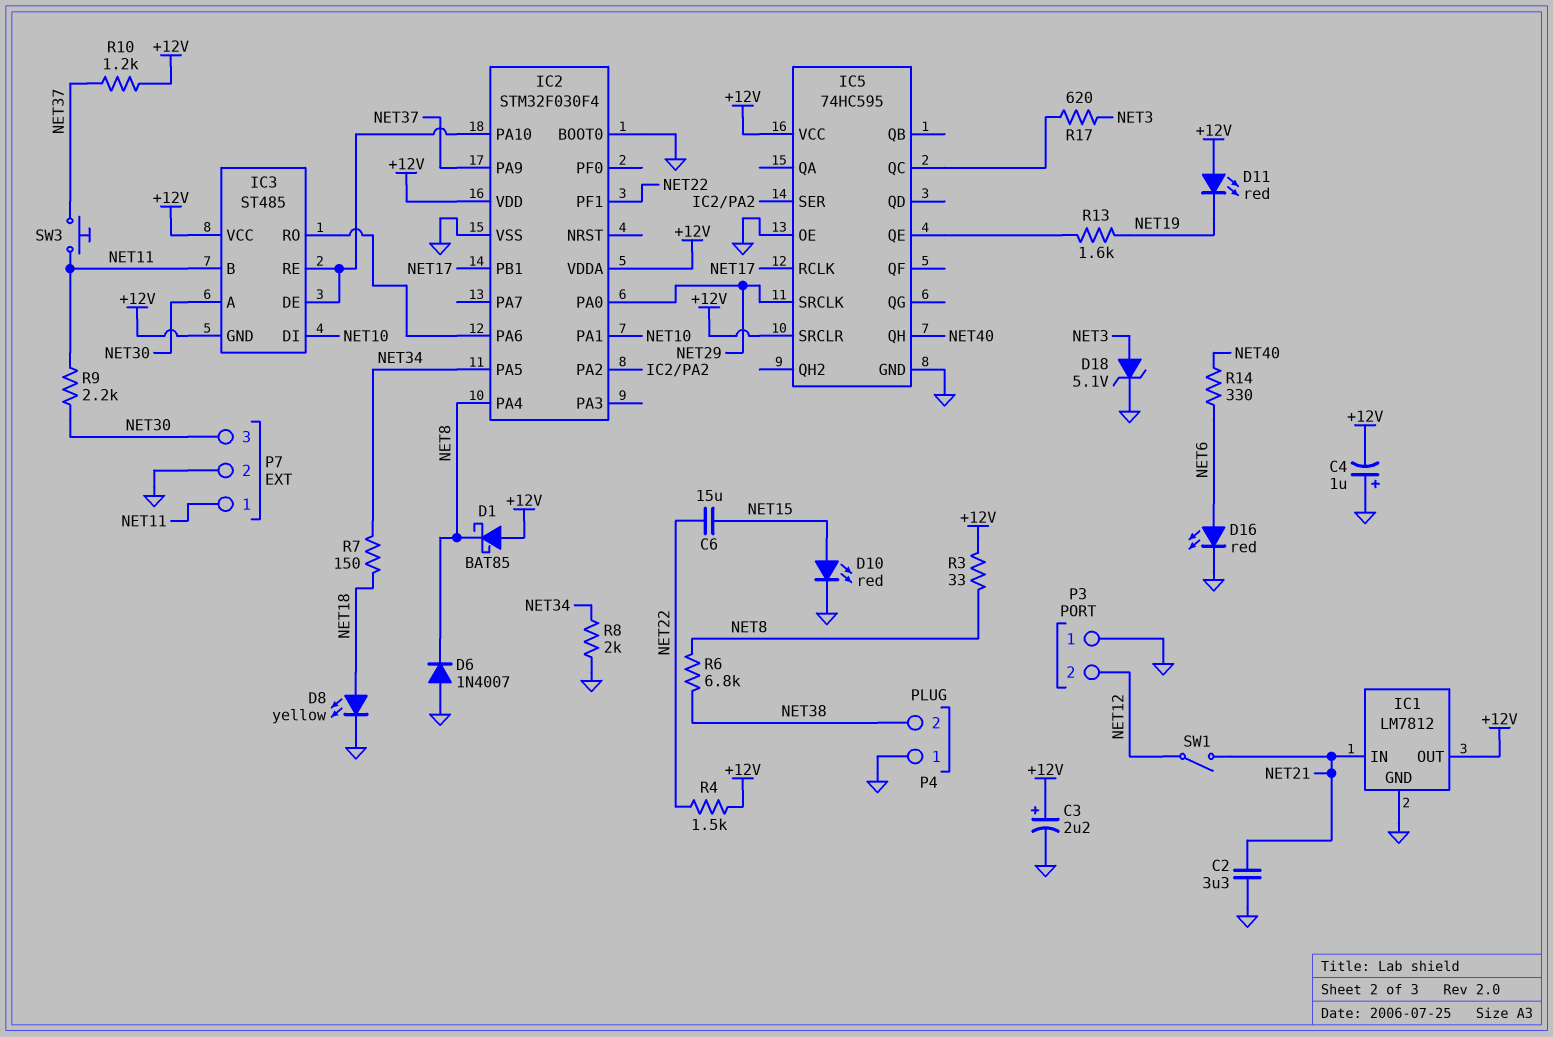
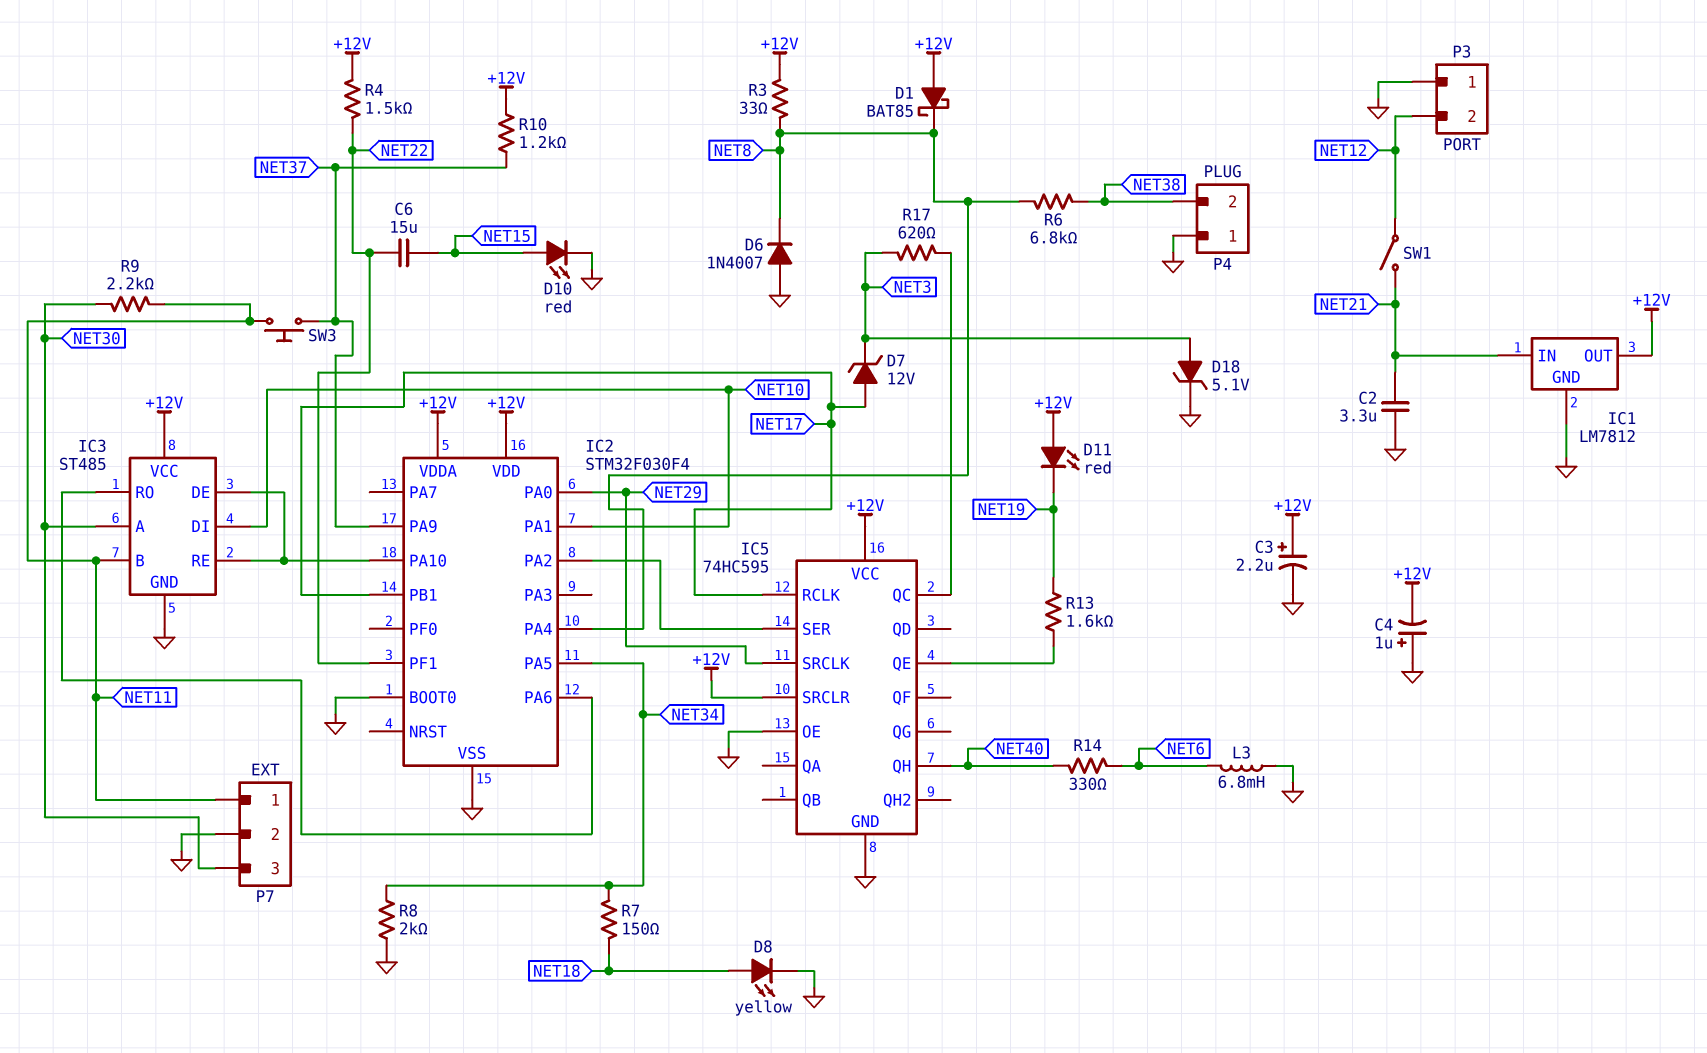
D7: none -> zener 12V (A NET17, K NET3)
D16: LED red (A NET6, K GND) -> none
IC3 pin GND: +12V -> GND
L3: none -> 6.8mH (GND, NET6)

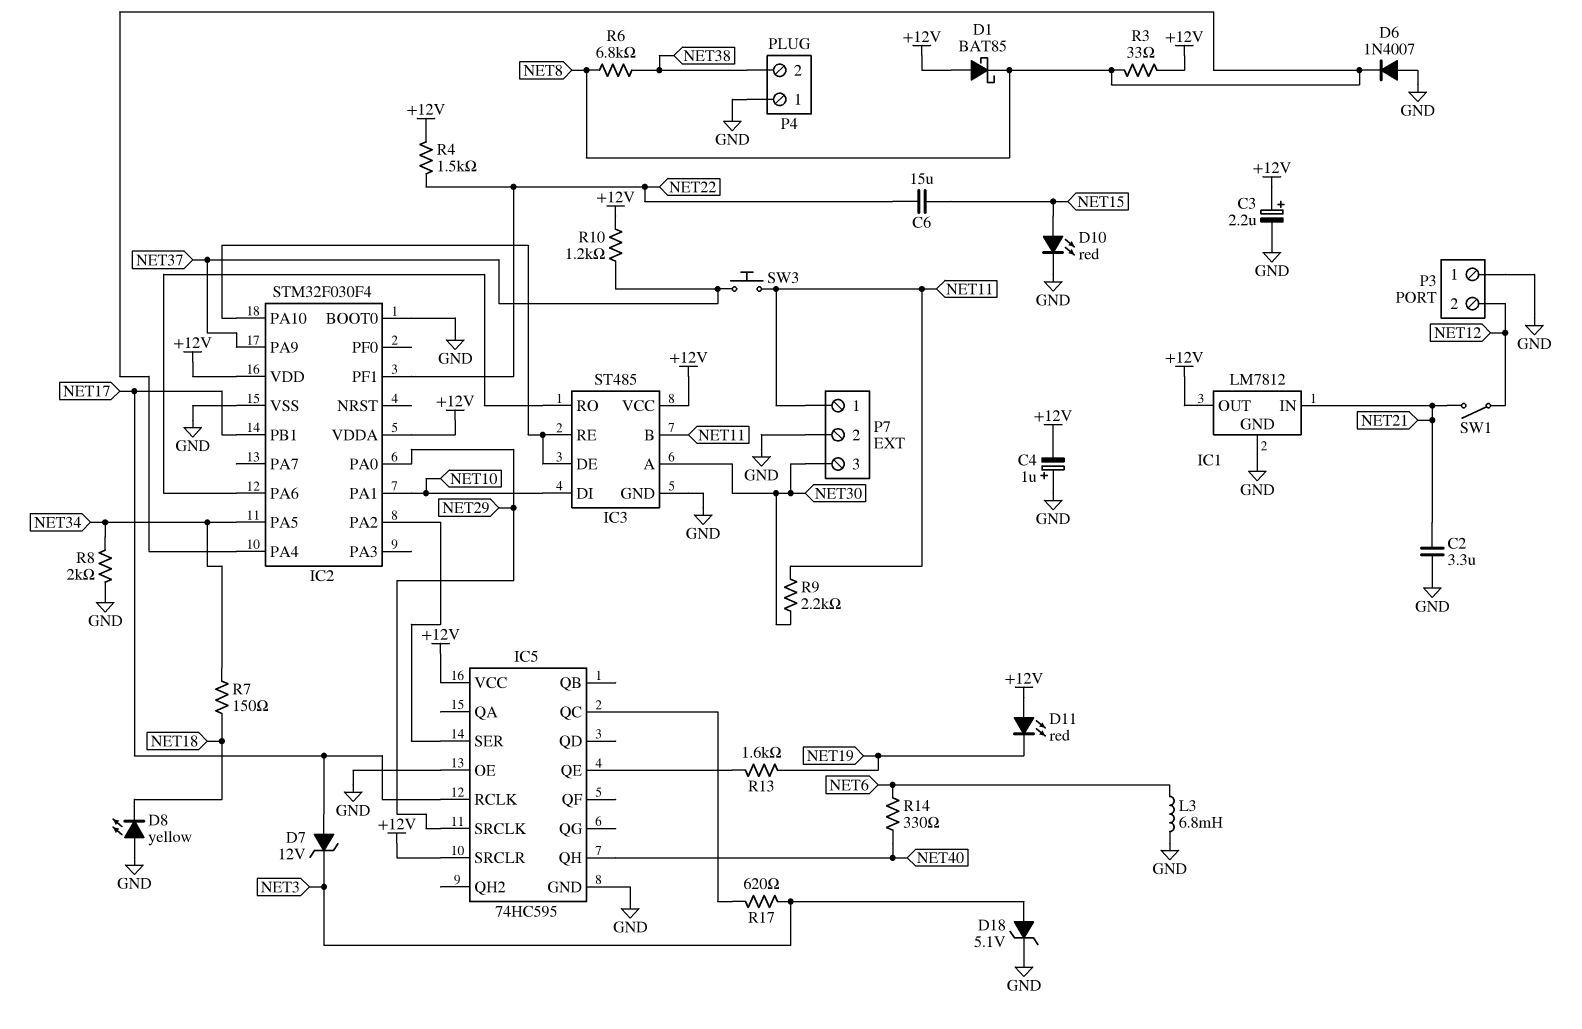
D8: LED yellow (A NET18, K GND) -> LED yellow (A GND, K NET18)

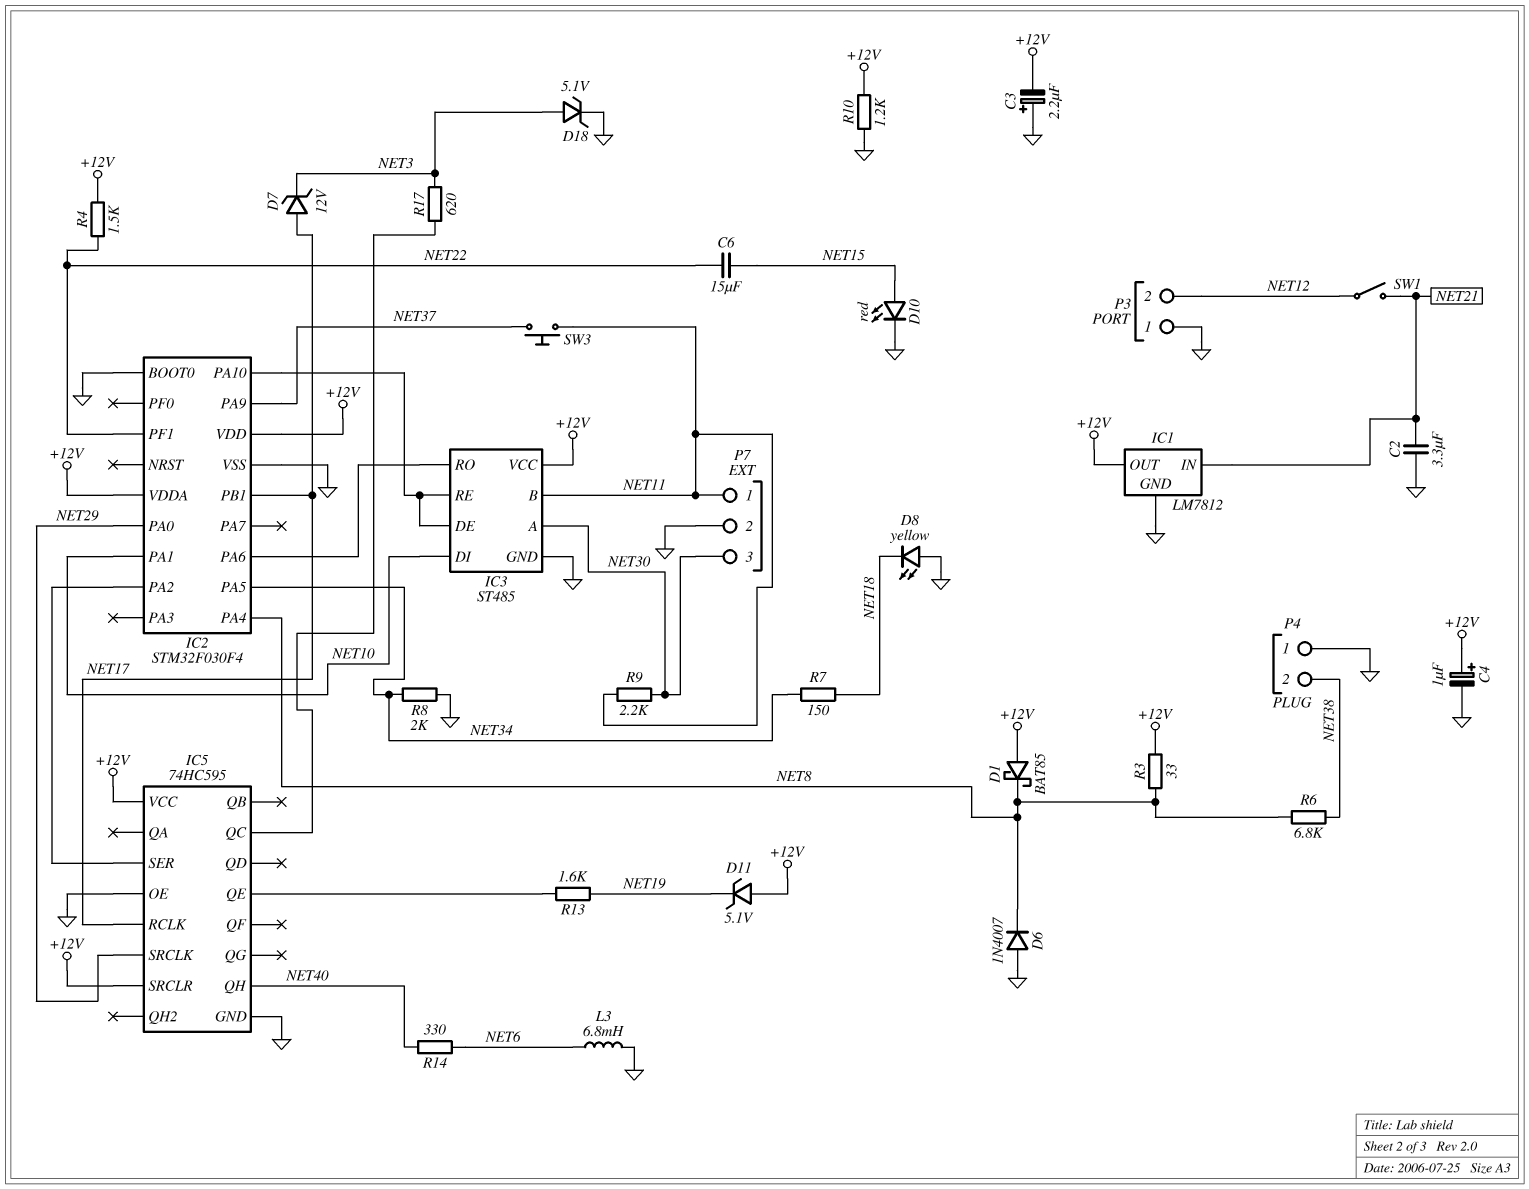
C3: 2.2uF (plus +12V, minus GND) -> 2.2uF (plus GND, minus +12V)
C4: 1uF (plus GND, minus +12V) -> 1uF (plus +12V, minus GND)
D11: LED red (A +12V, K NET19) -> zener 5.1V (A +12V, K NET19)
R10: 1.2k (+12V, NET37) -> 1.2k (+12V, GND)

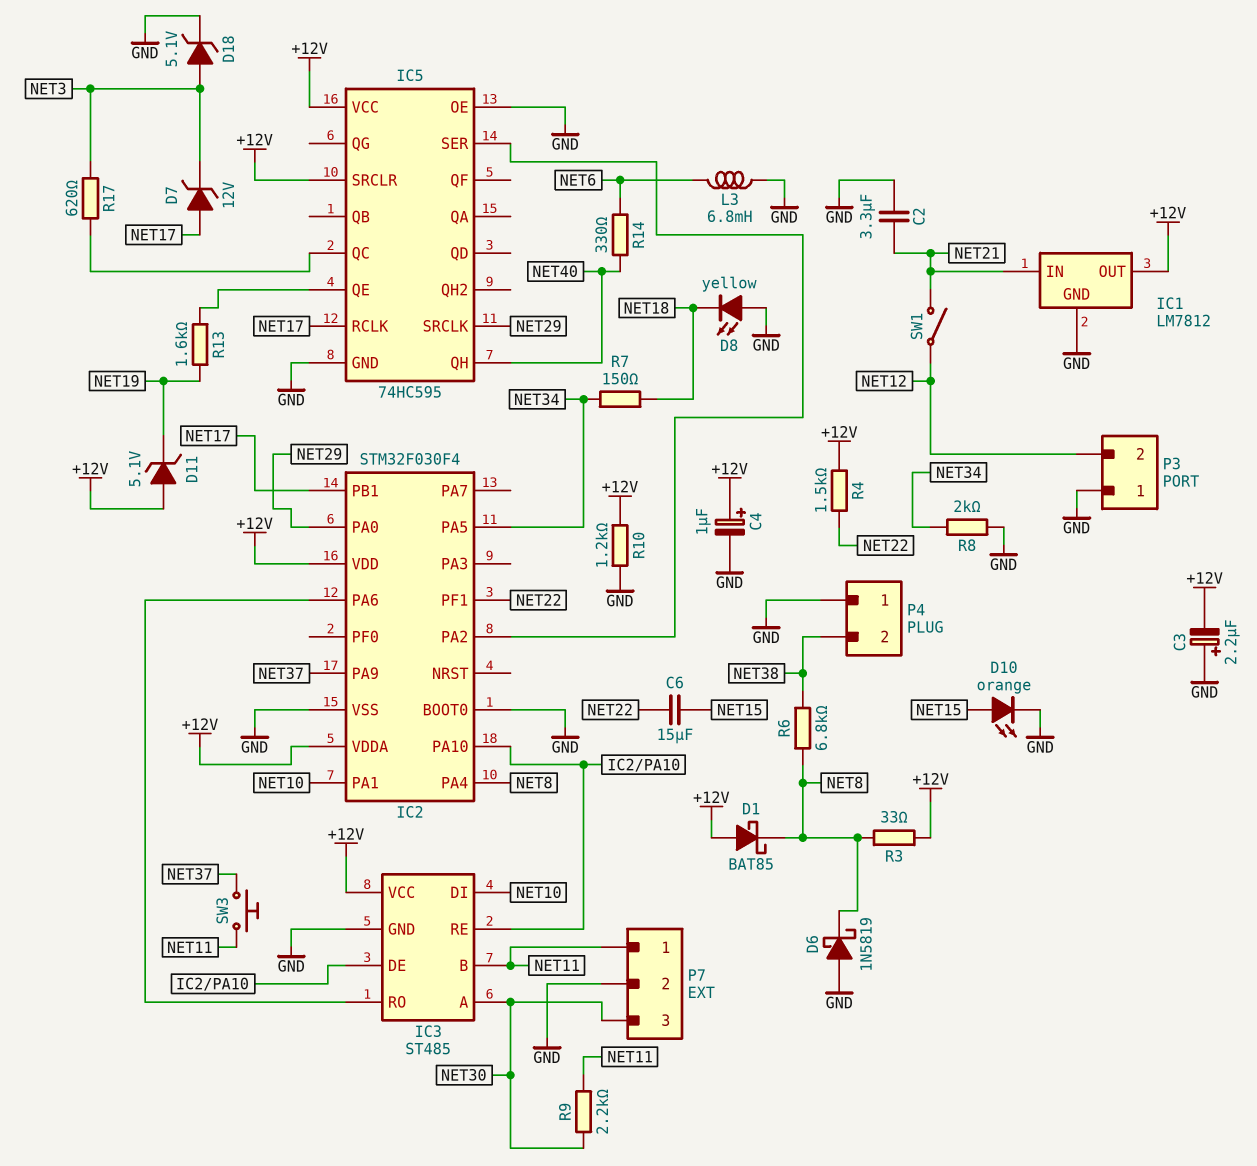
D6: diode 1N4007 (A GND, K NET8) -> schottky 1N5819 (A GND, K NET8)
D10: LED red (A NET15, K GND) -> LED orange (A NET15, K GND)

